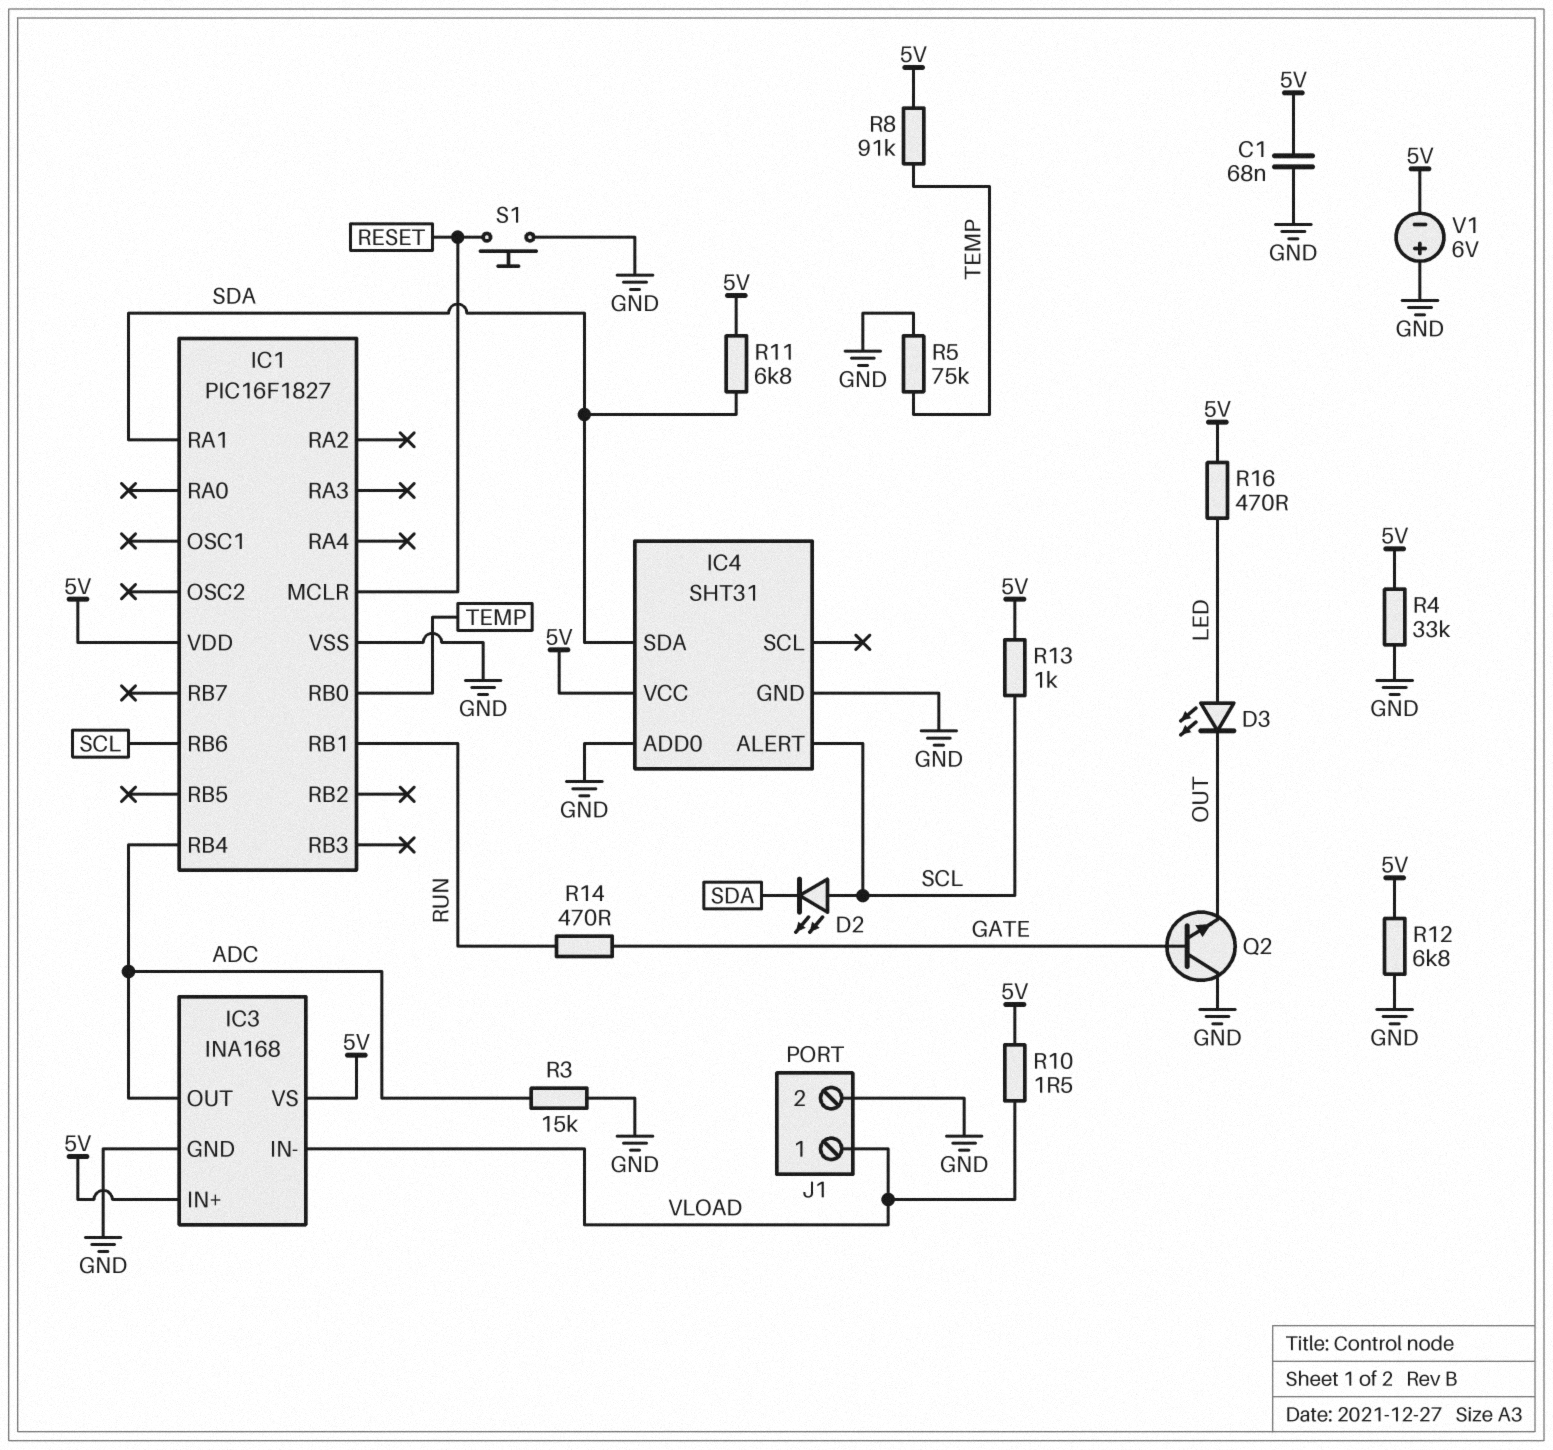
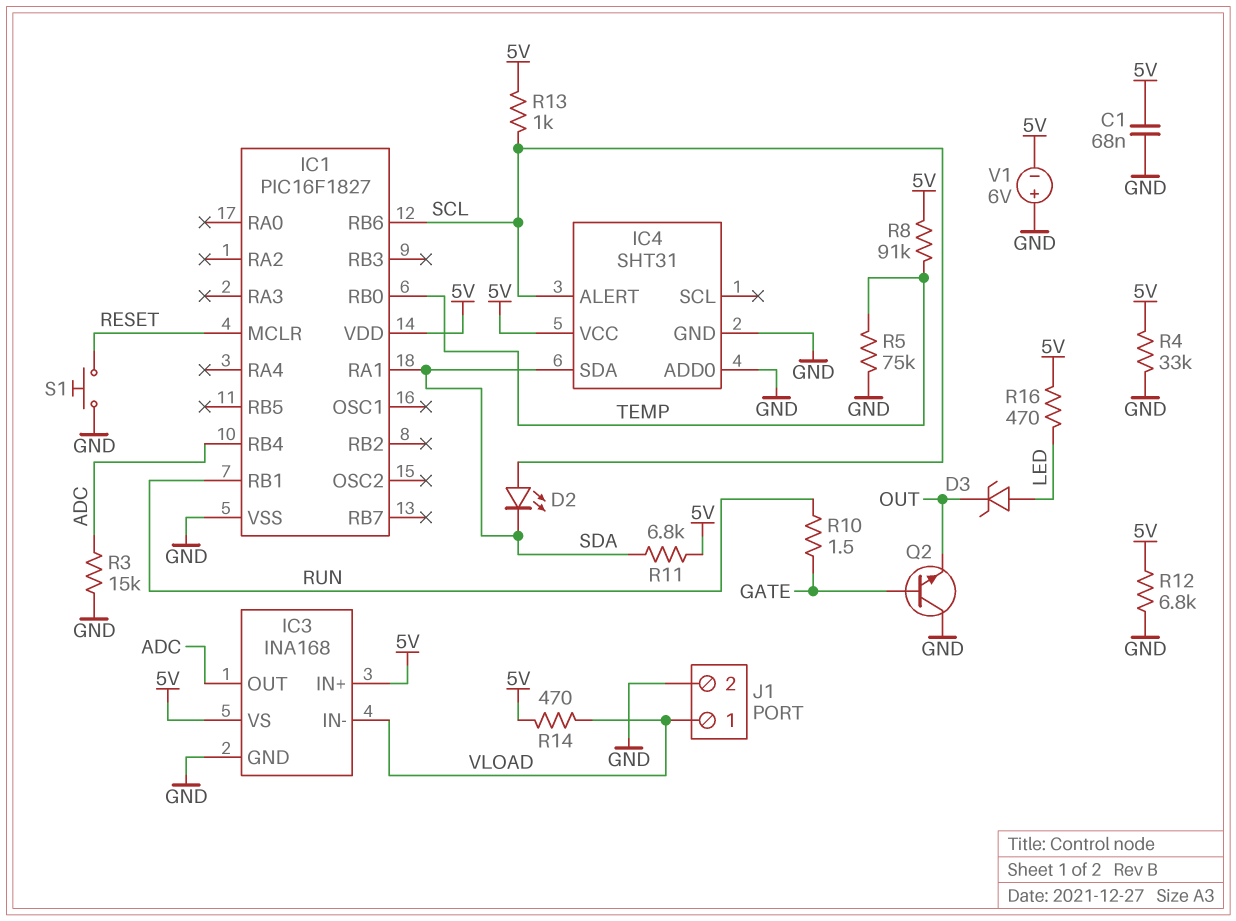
D3: LED (A LED, K OUT) -> zener (A LED, K OUT)
R10: 1.5 (5V, VLOAD) -> 1.5 (GATE, RUN)
R14: 470 (GATE, RUN) -> 470 (5V, VLOAD)

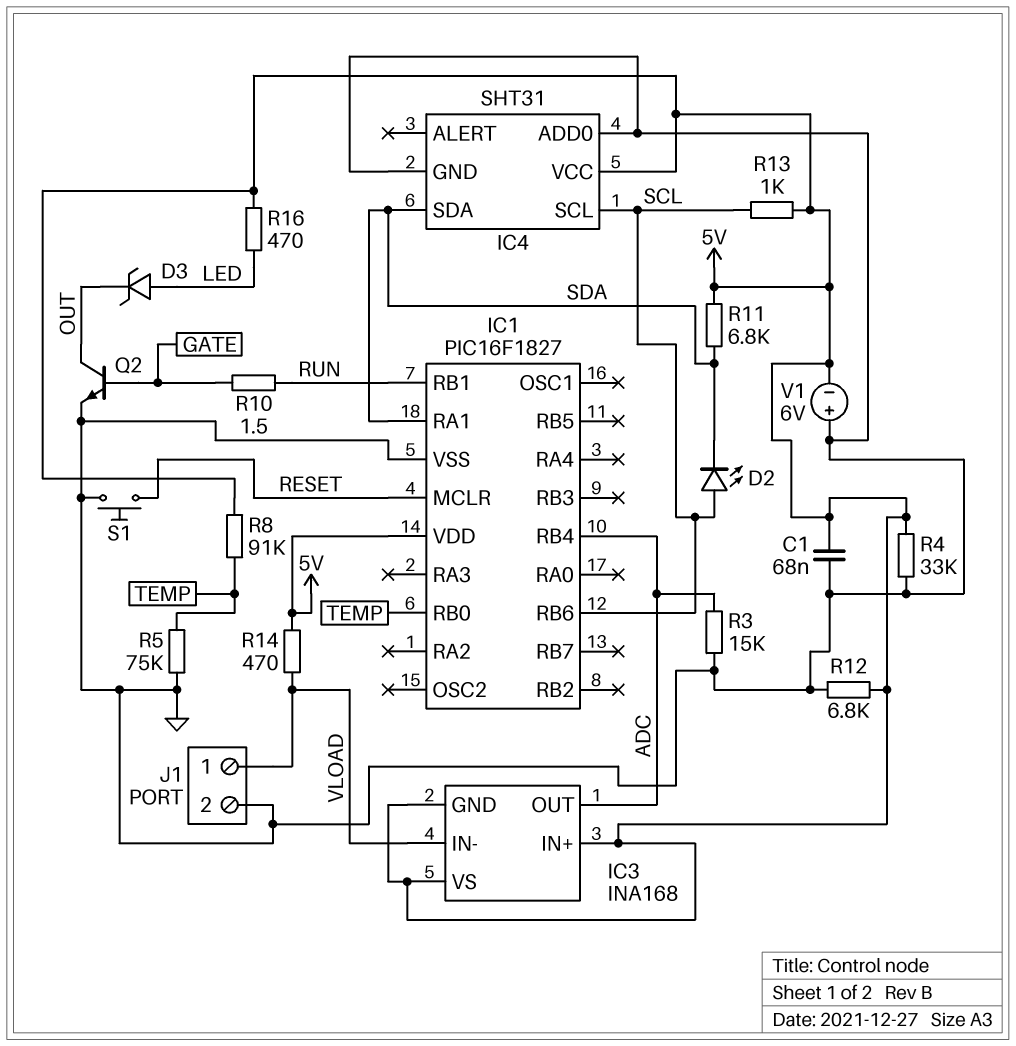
IC3 pin GND: GND -> 5V
IC4 pin ALERT: SCL -> none
IC4 pin SCL: none -> SCL
Q2: NPN (B GATE, C GND, E OUT) -> NPN (B GATE, C OUT, E GND)

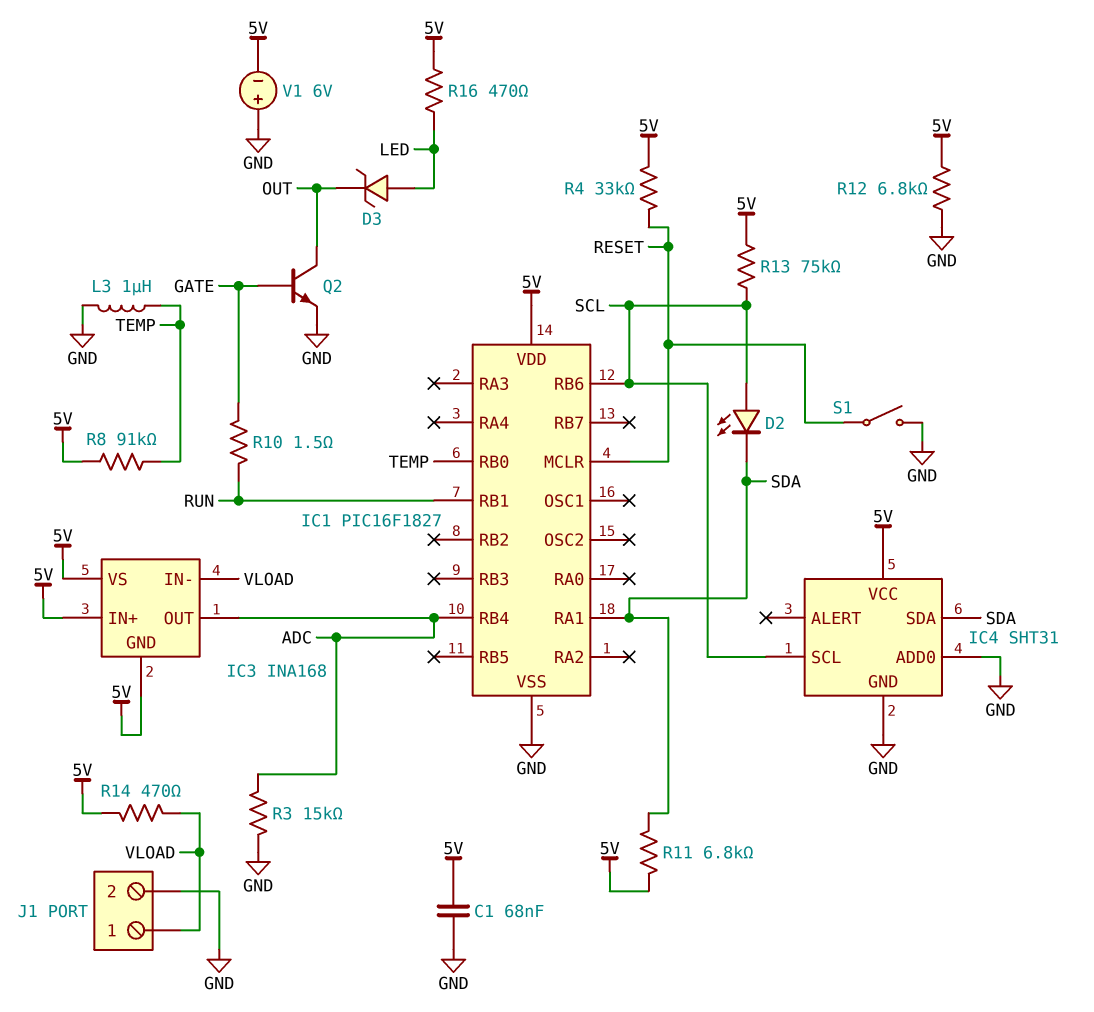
L3: none -> 1uH (GND, TEMP)
R4: 33k (5V, GND) -> 33k (5V, RESET)
R5: 75k (GND, TEMP) -> none
R13: 1k (5V, SCL) -> 75k (5V, SCL)
S1: button (GND, RESET) -> switch (GND, RESET)

